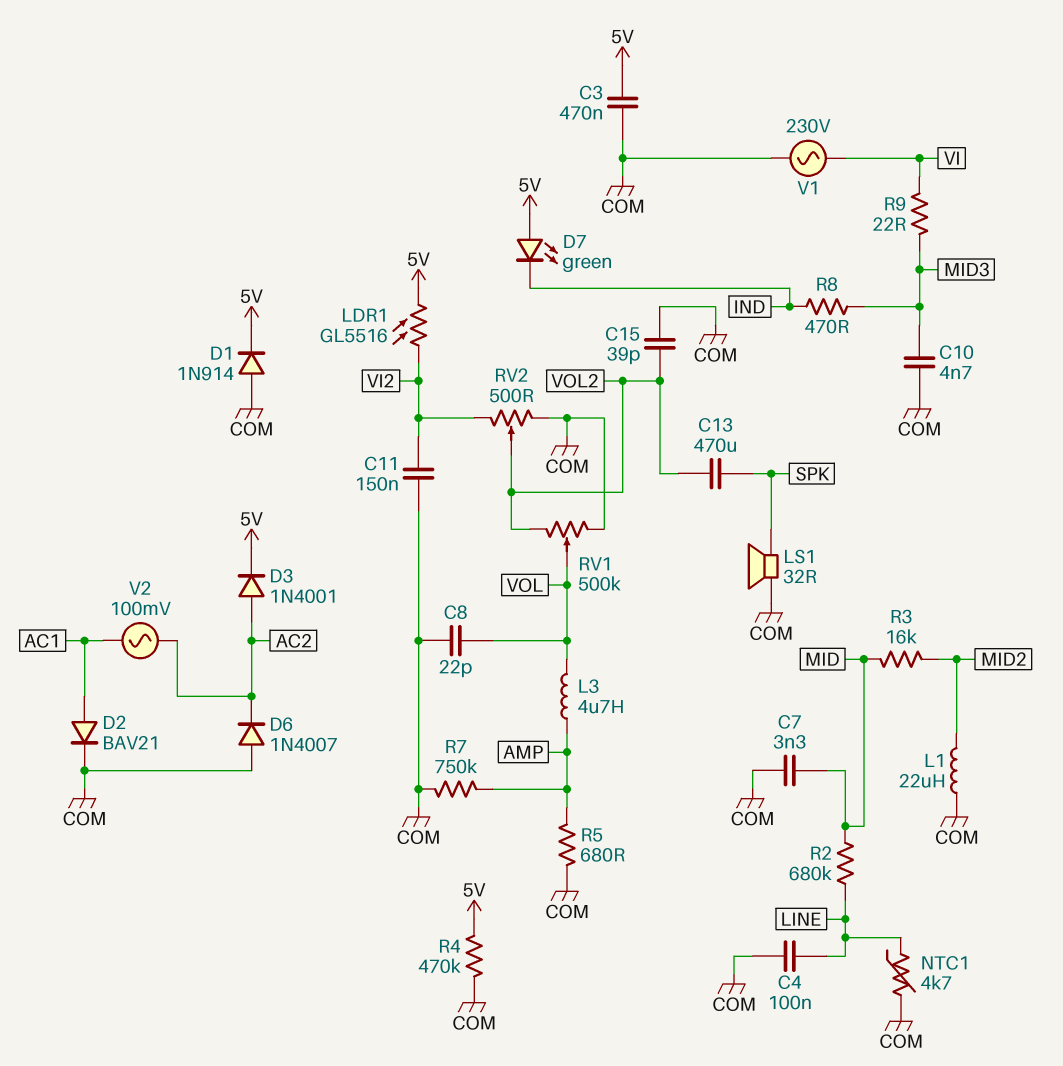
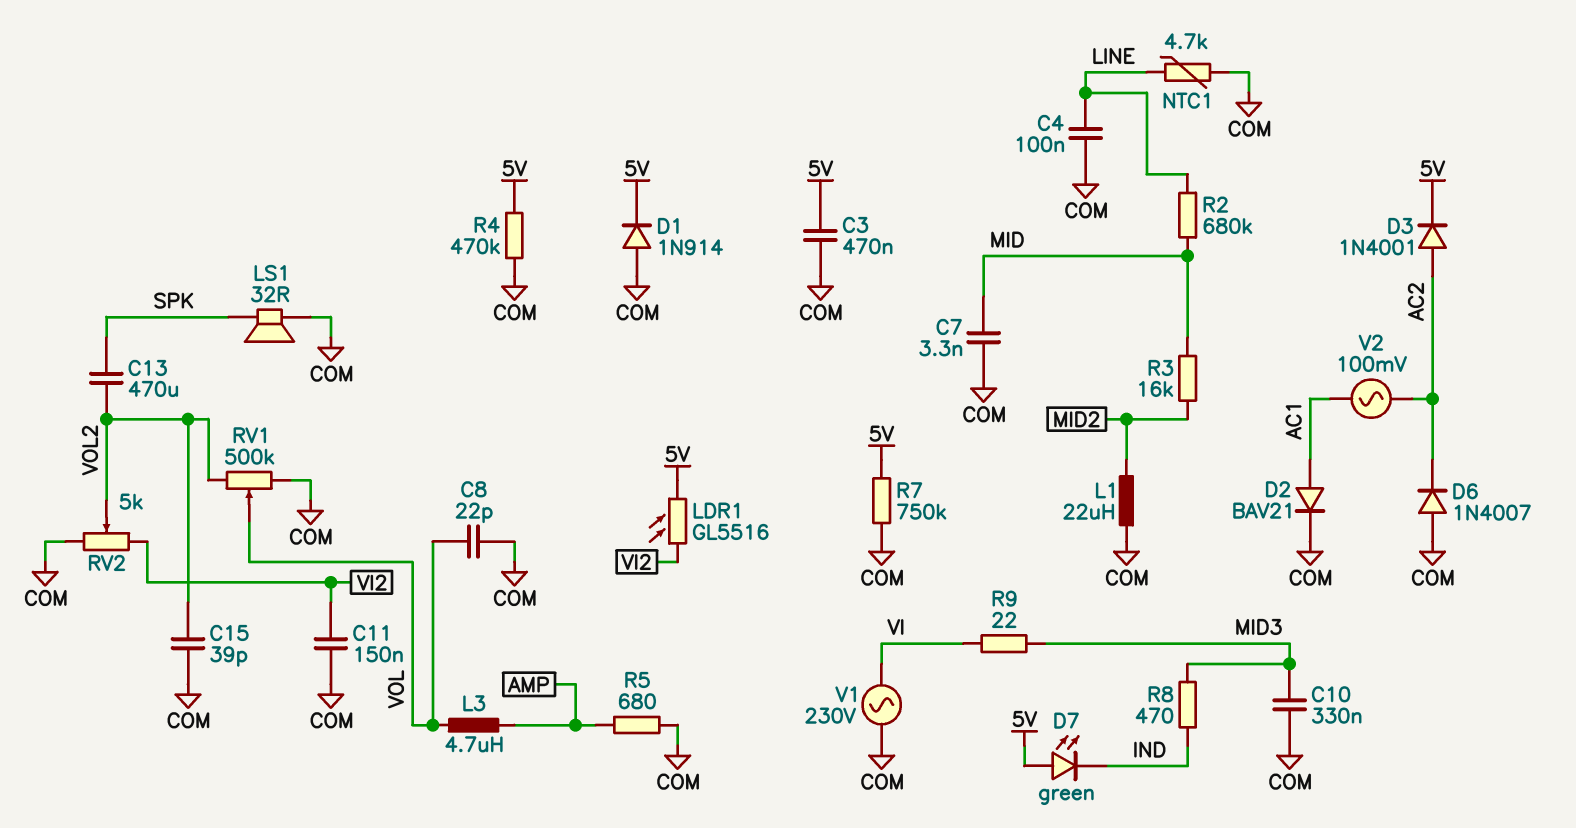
C10: 4.7nF (COM, MID3) -> 330nF (COM, MID3)
R7: 750k (AMP, COM) -> 750k (5V, COM)
RV2: 500 (COM, VI2, wiper VOL2) -> 5k (COM, VI2, wiper VOL2)

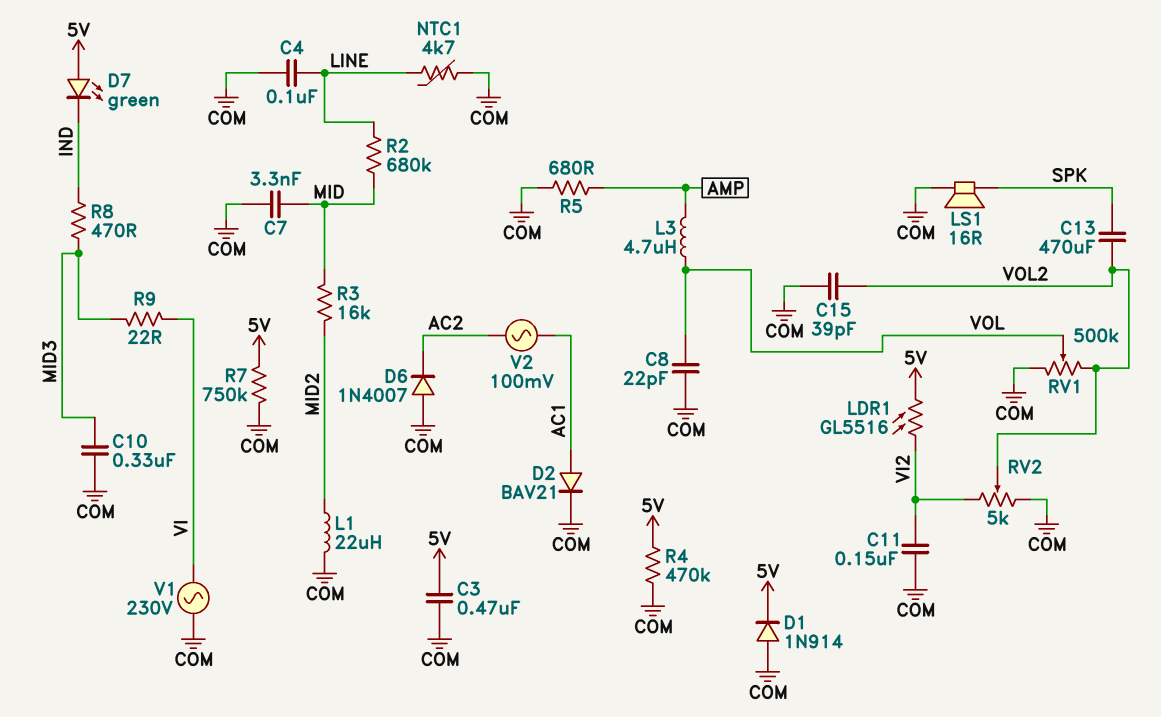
D3: diode 1N4001 (A AC2, K 5V) -> none
LS1: speaker 32R (COM, SPK) -> speaker 16R (COM, SPK)

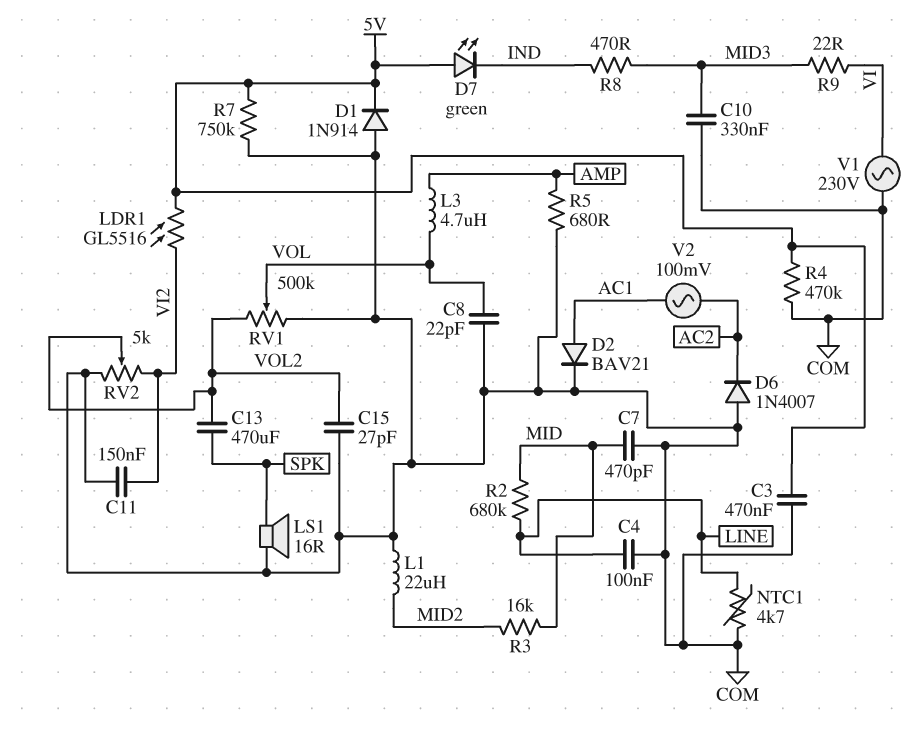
C7: 3.3nF (COM, MID) -> 470pF (COM, MID)
C15: 39pF (COM, VOL2) -> 27pF (COM, VOL2)

